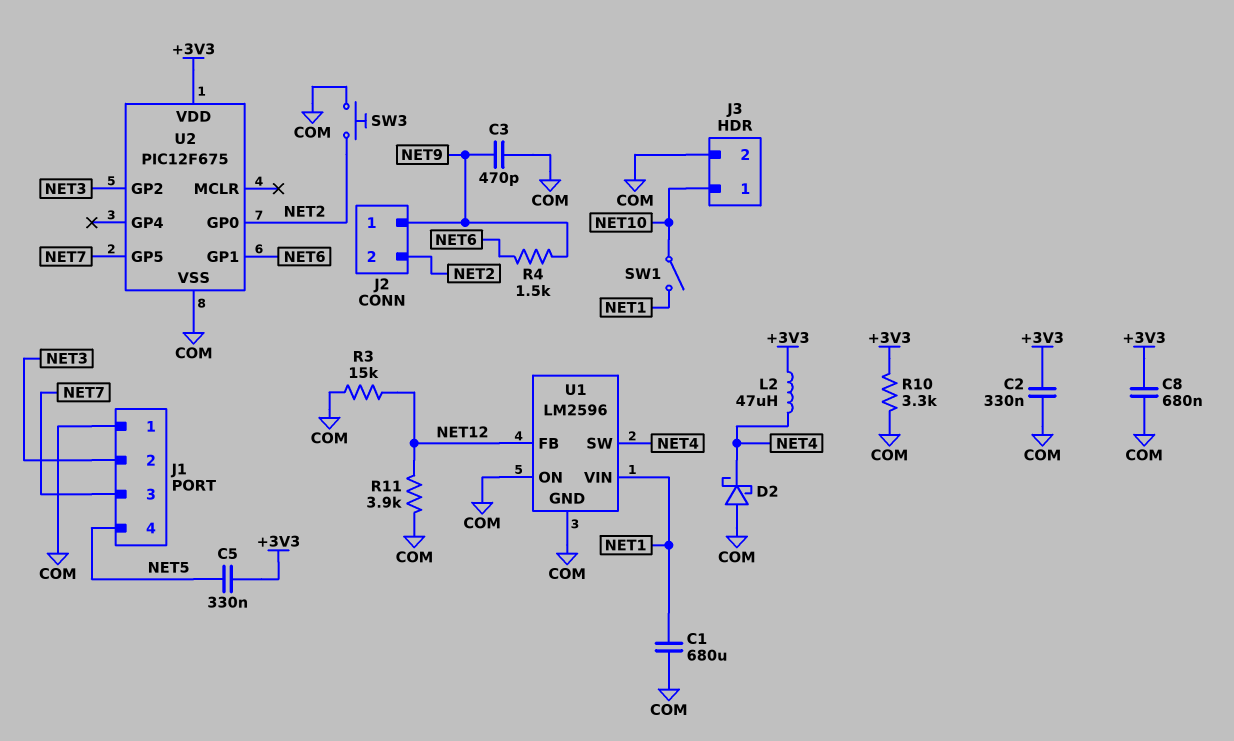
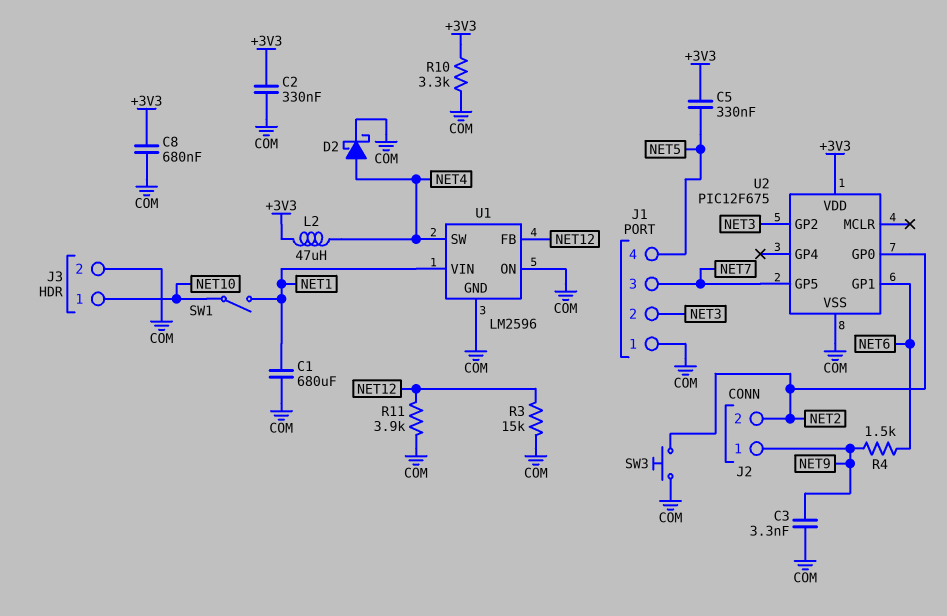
C3: 470pF (COM, NET9) -> 3.3nF (COM, NET9)
D2: schottky (A COM, K NET4) -> schottky (A NET4, K COM)

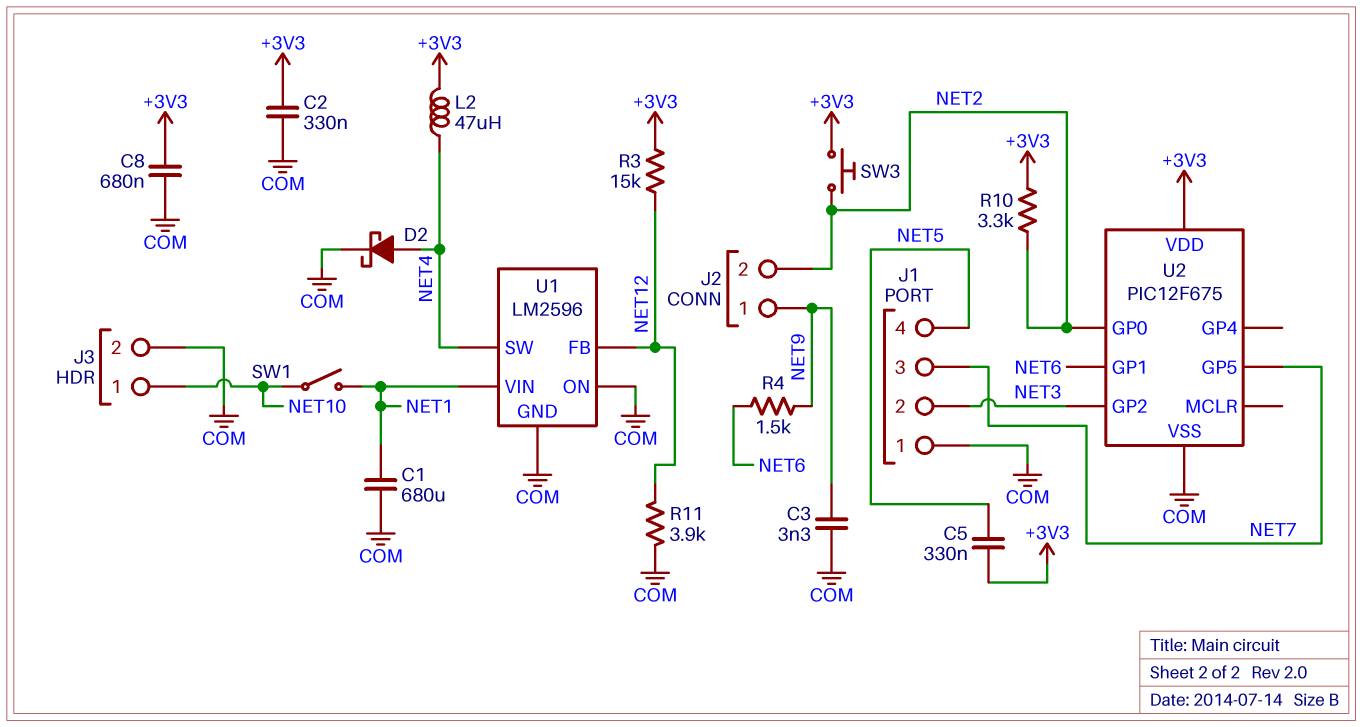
R3: 15k (COM, NET12) -> 15k (+3V3, NET12)
R10: 3.3k (+3V3, COM) -> 3.3k (+3V3, NET2)
SW3: button (COM, NET2) -> button (+3V3, NET2)

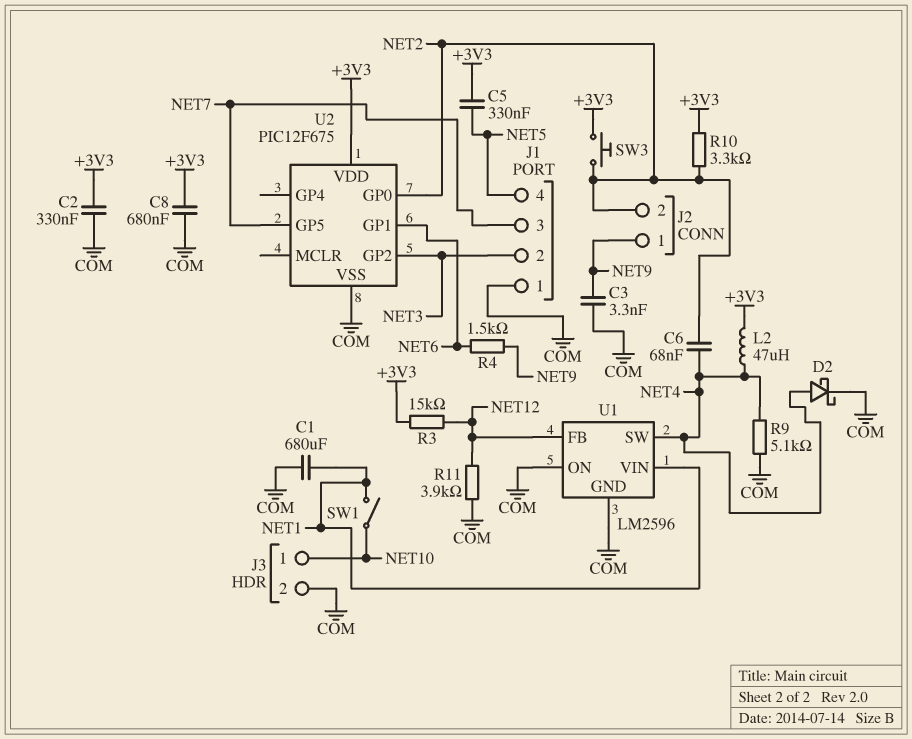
C6: none -> 68nF (NET2, NET4)
R9: none -> 5.1k (COM, NET4)

